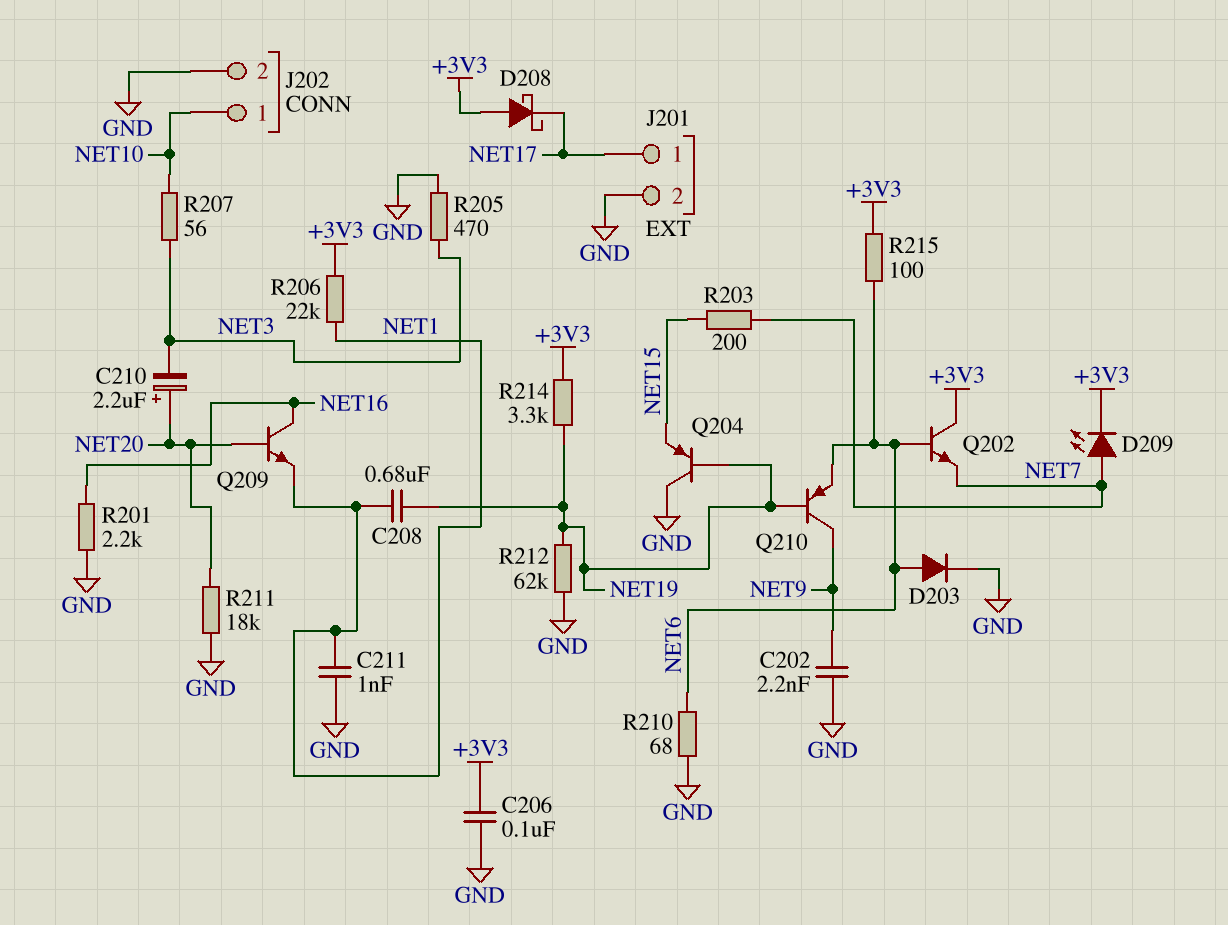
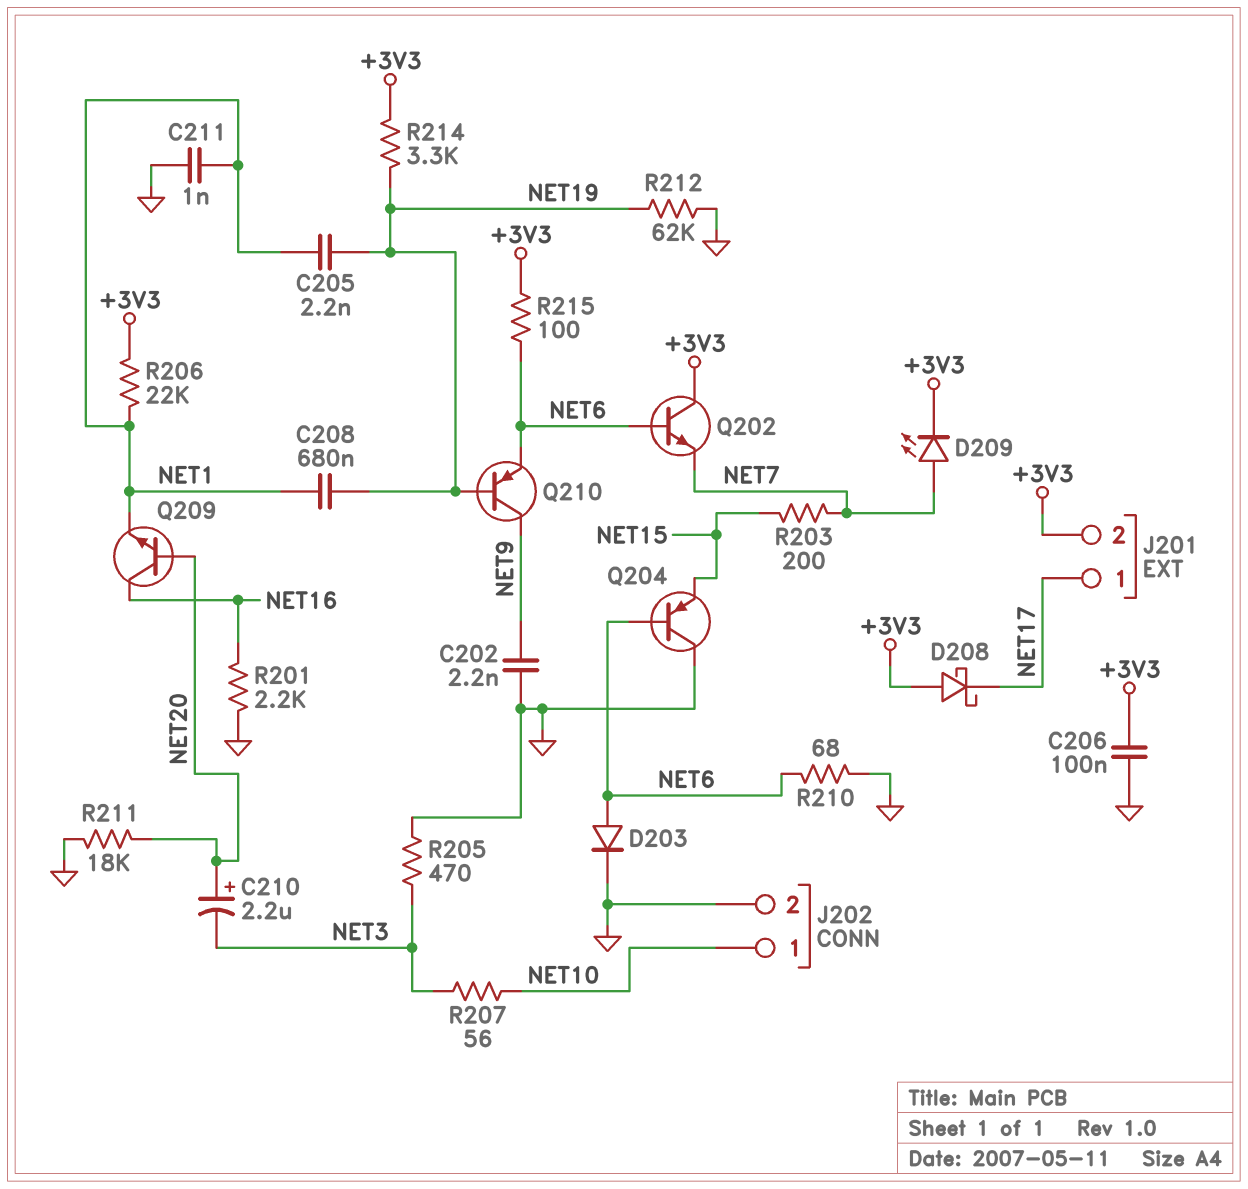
C205: none -> 2.2nF (NET1, NET19)
J201 pin 2: GND -> +3V3
Q204: PNP (B NET19, C GND, E NET15) -> PNP (B NET6, C GND, E NET15)

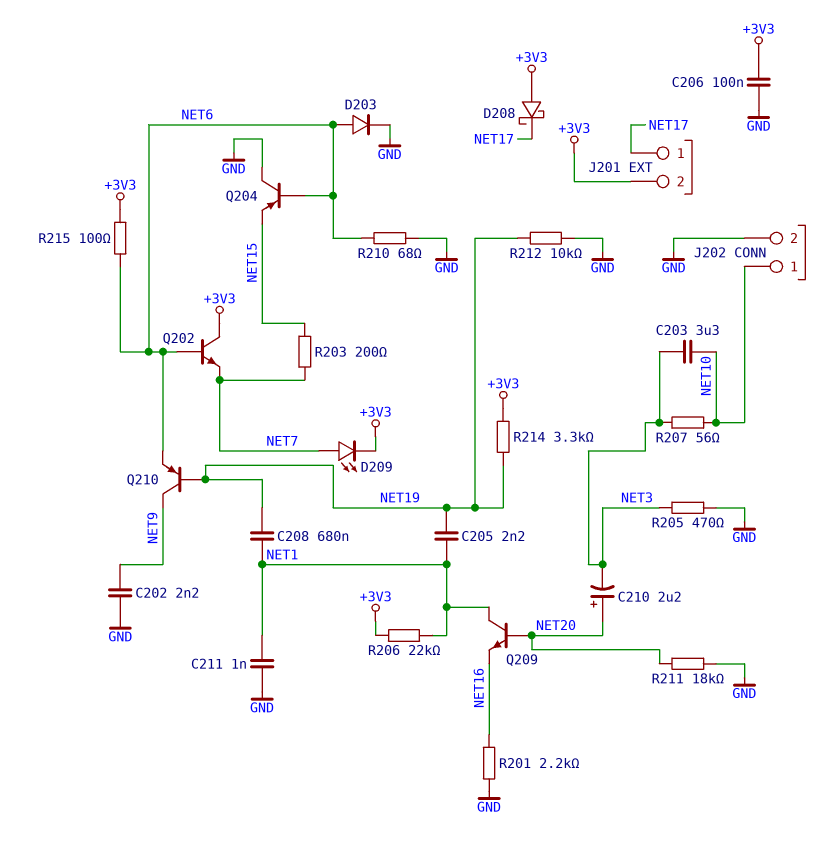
C203: none -> 3.3uF (NET3, NET10)
Q209: NPN (B NET20, C NET16, E NET1) -> NPN (B NET20, C NET1, E NET16)
R212: 62k (GND, NET19) -> 10k (GND, NET19)

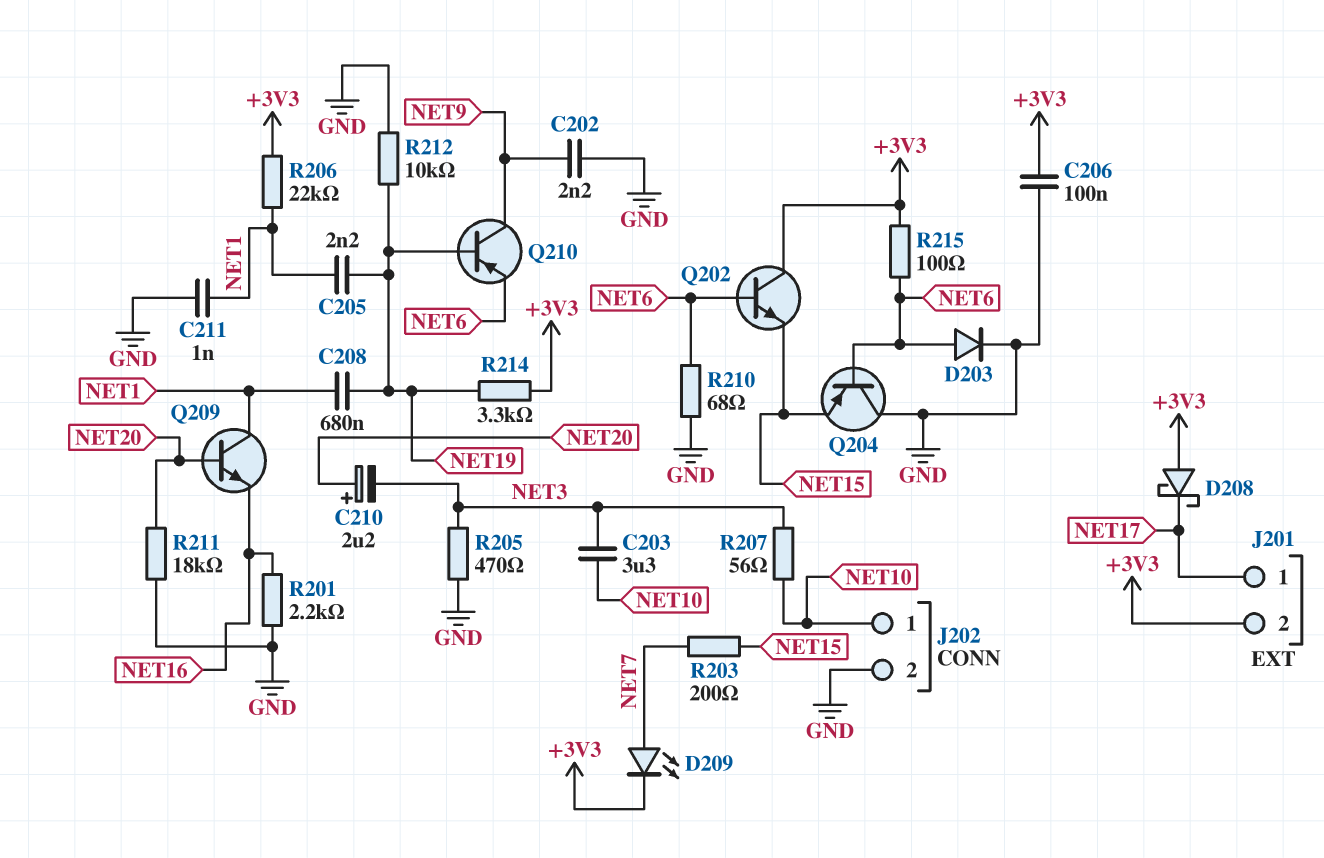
Q202: NPN (B NET6, C +3V3, E NET7) -> NPN (B NET6, C +3V3, E NET15)

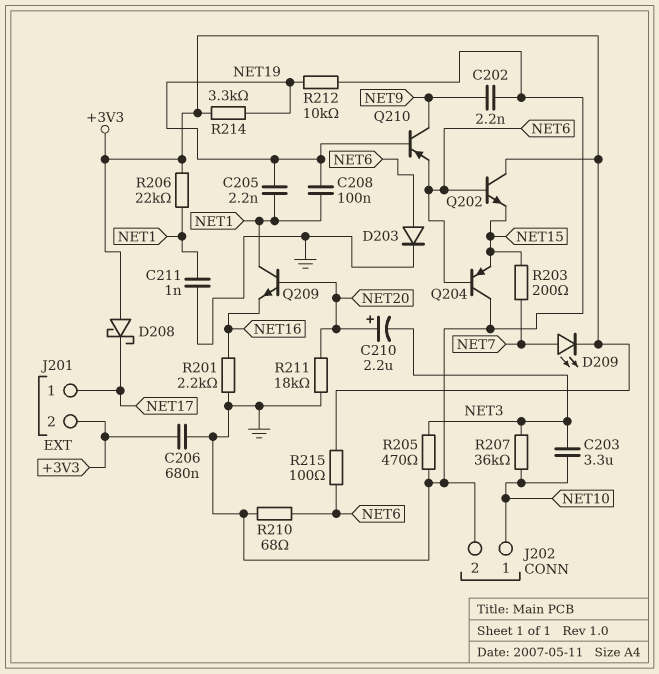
C206: 100nF (+3V3, GND) -> 680nF (+3V3, GND)
C208: 680nF (NET1, NET19) -> 100nF (NET1, NET19)
R207: 56 (NET3, NET10) -> 36k (NET3, NET10)

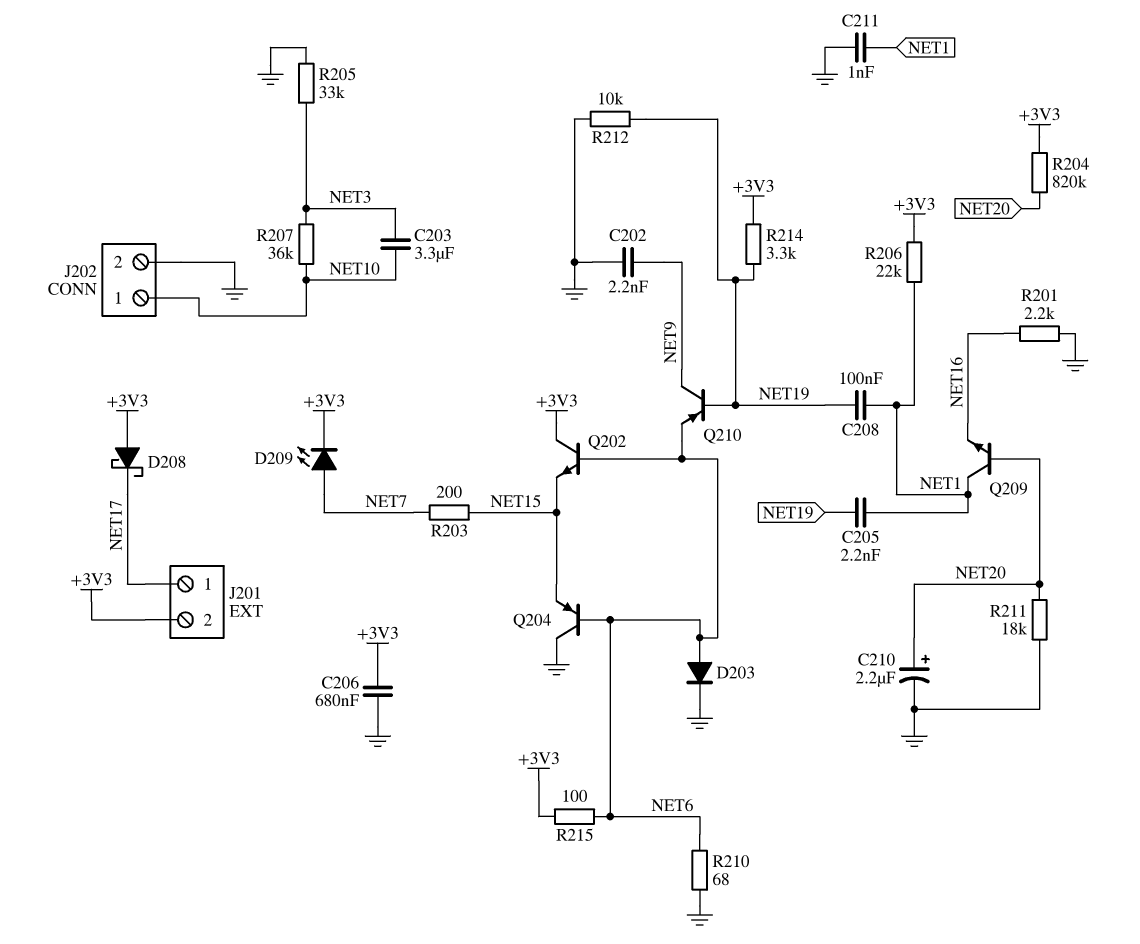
C210: 2.2uF (plus NET20, minus NET3) -> 2.2uF (plus NET20, minus GND)
R204: none -> 820k (+3V3, NET20)
R205: 470 (GND, NET3) -> 33k (GND, NET3)

